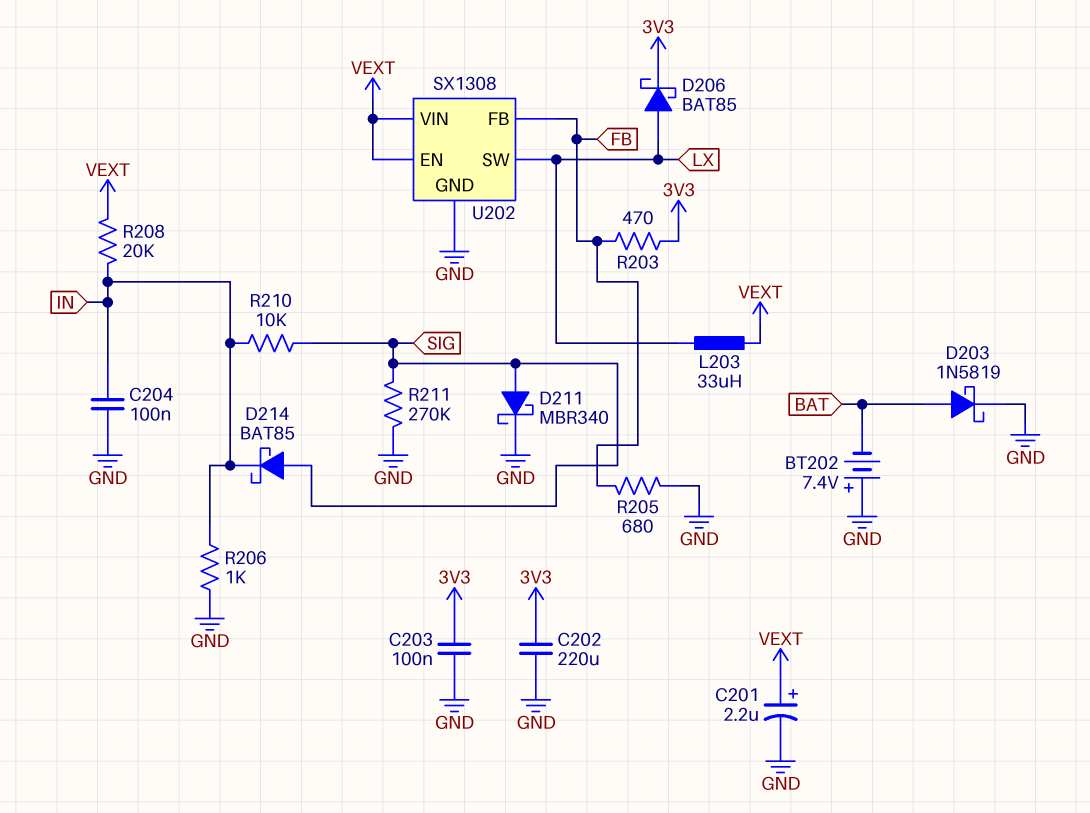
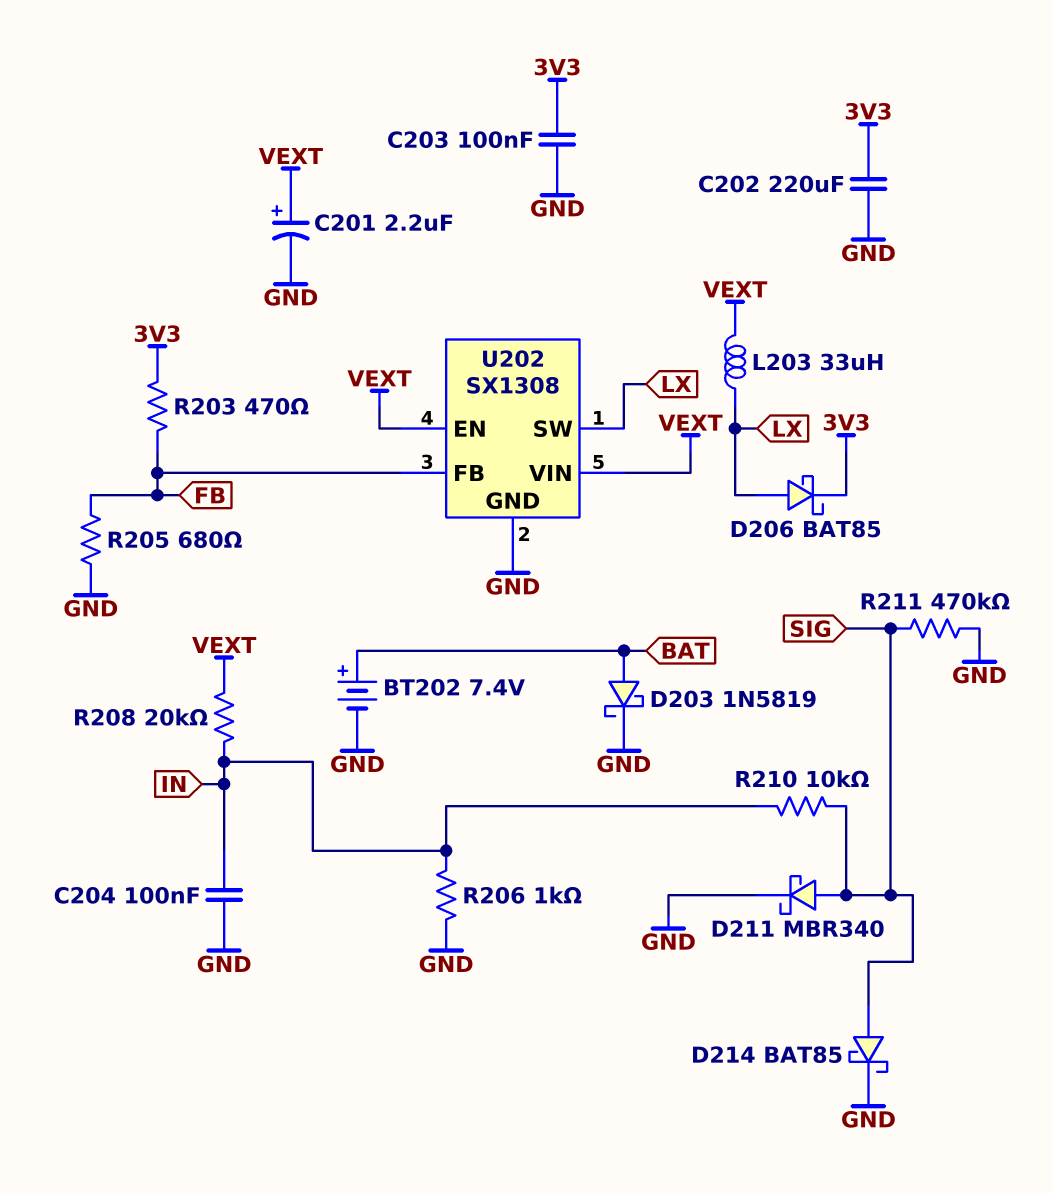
BT202: 7.4V (plus GND, minus BAT) -> 7.4V (plus BAT, minus GND)
D214: schottky BAT85 (A SIG, K IN) -> schottky BAT85 (A SIG, K GND)
R211: 270k (GND, SIG) -> 470k (GND, SIG)

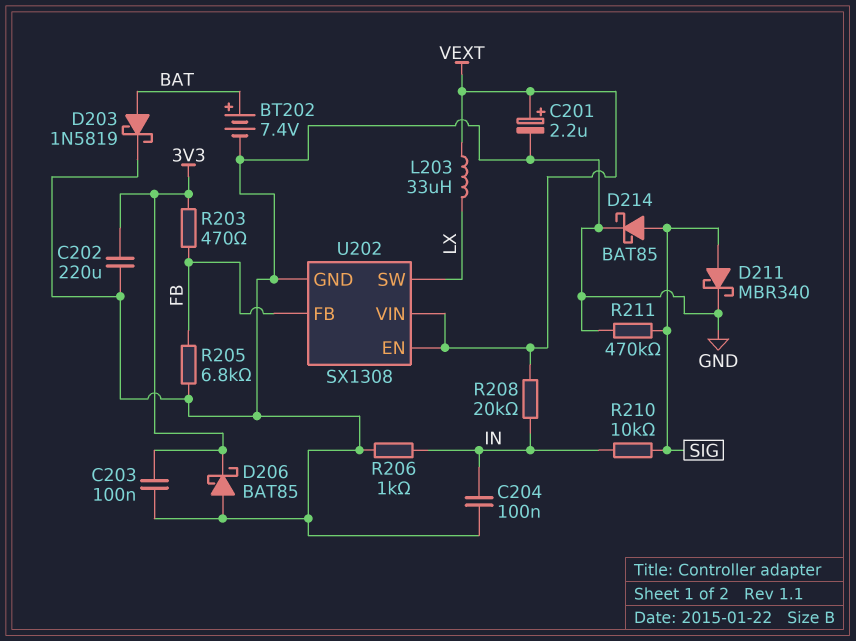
D206: schottky BAT85 (A LX, K 3V3) -> schottky BAT85 (A GND, K 3V3)
R205: 680 (FB, GND) -> 6.8k (FB, GND)

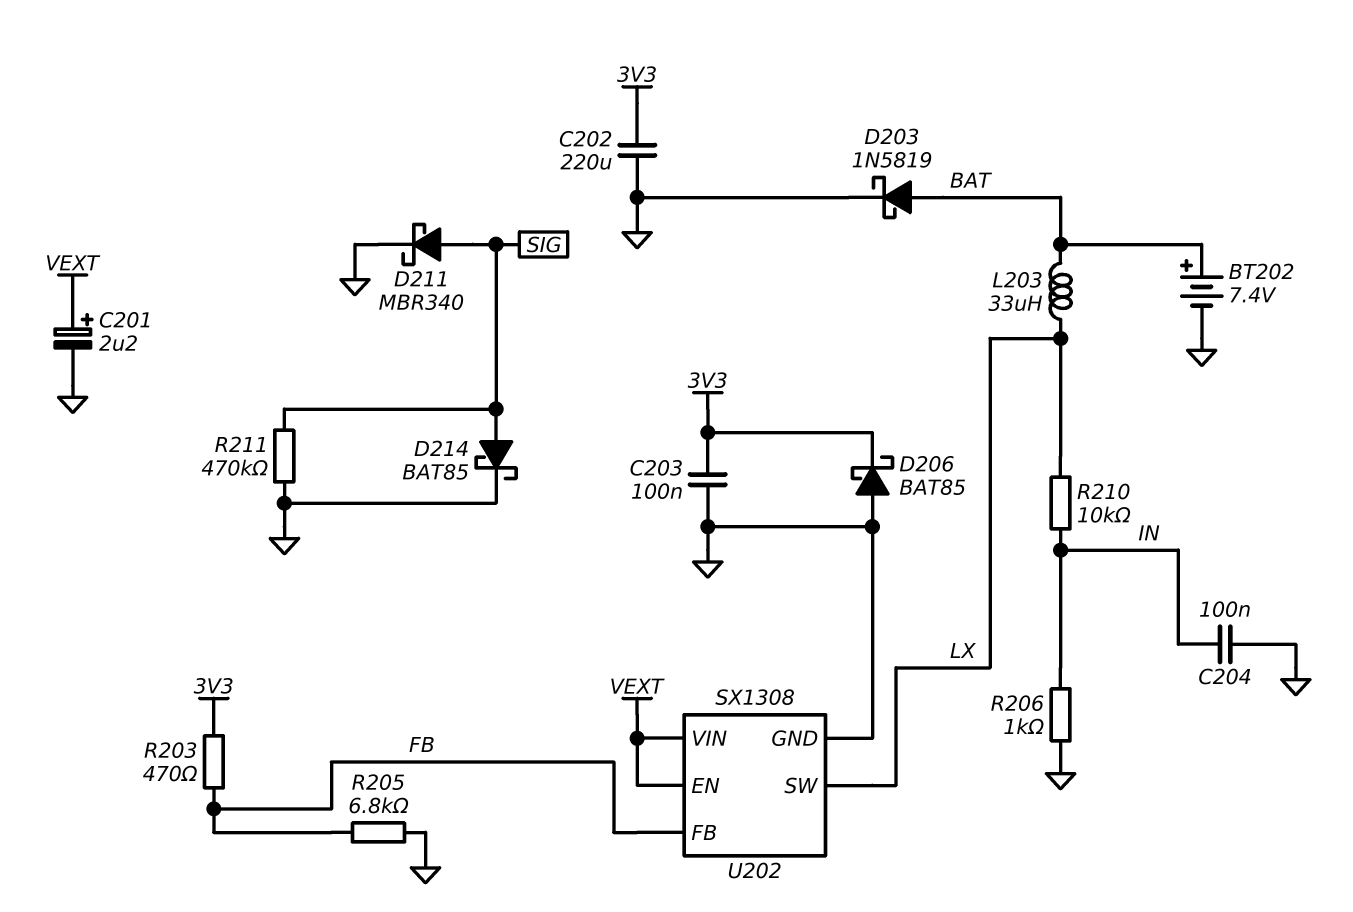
L203: 33uH (LX, VEXT) -> 33uH (BAT, LX)
R208: 20k (IN, VEXT) -> none
R210: 10k (IN, SIG) -> 10k (IN, LX)

